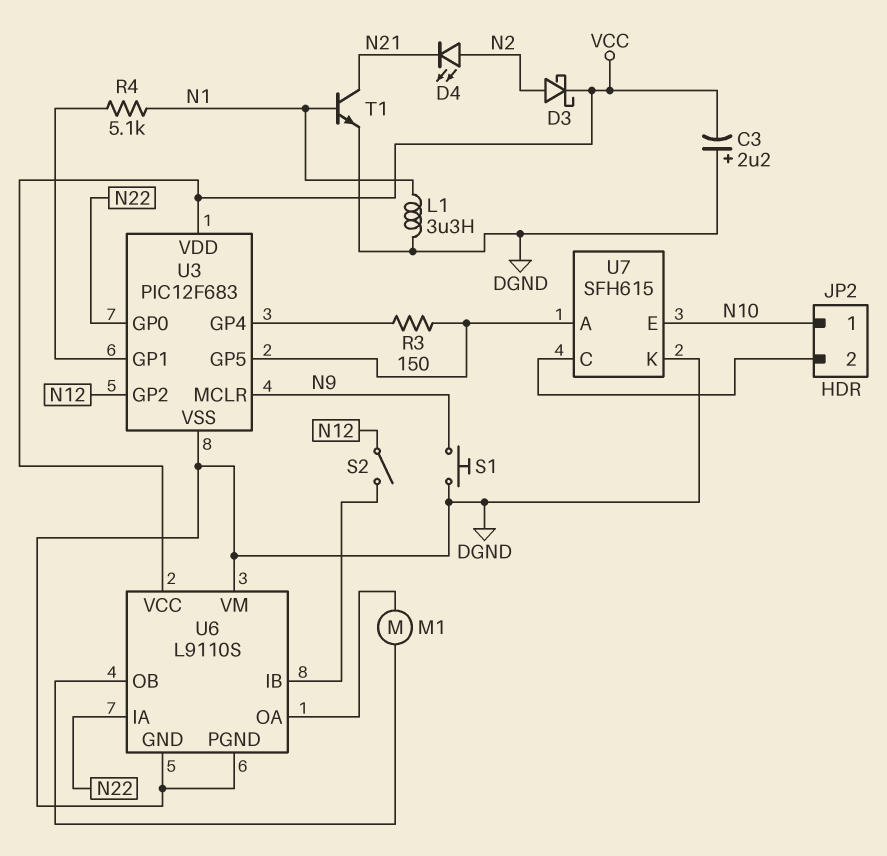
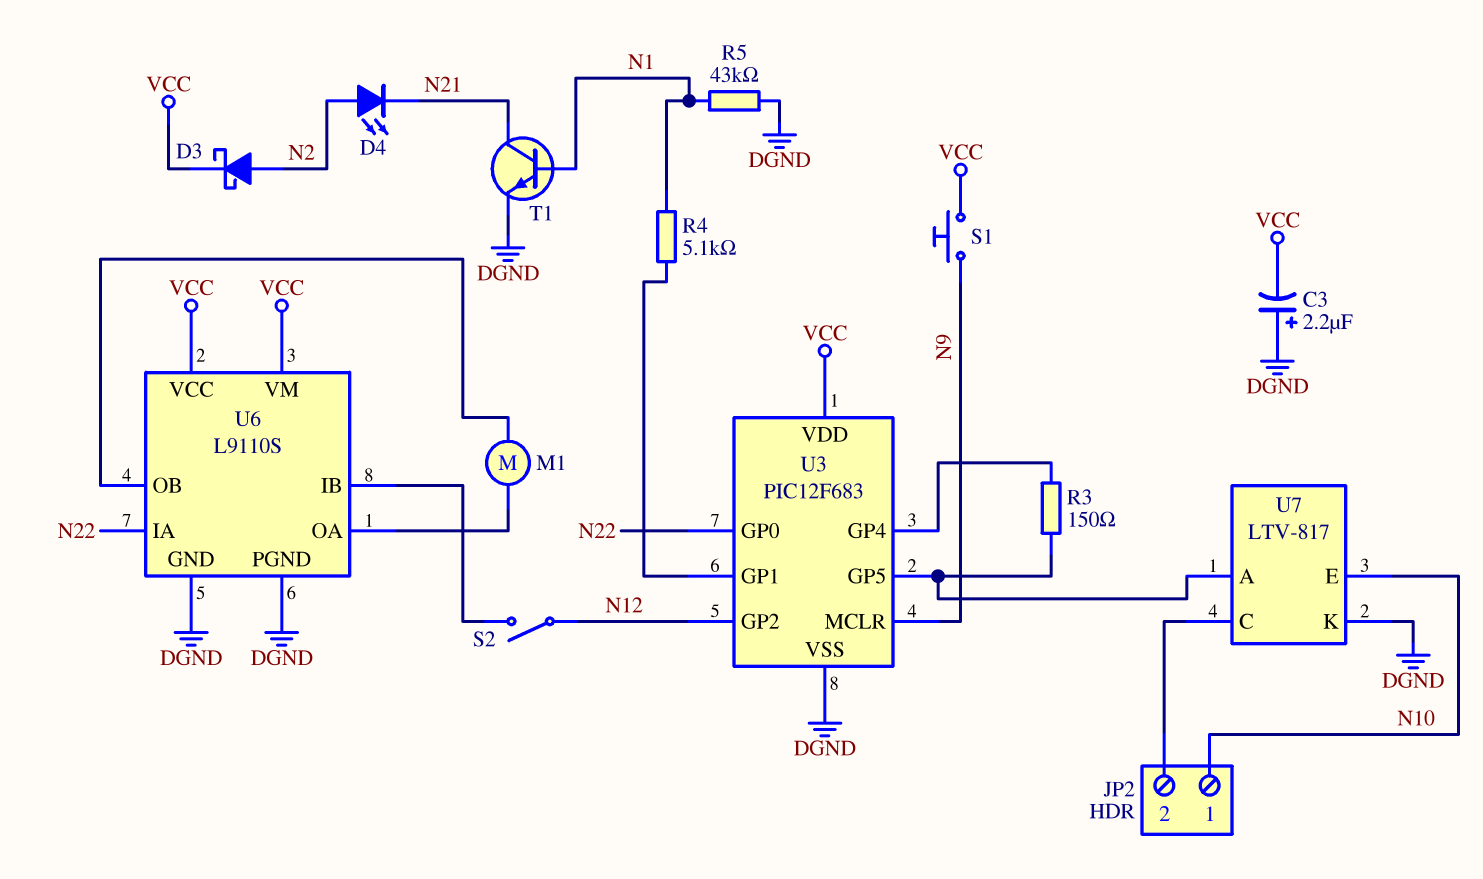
L1: 3.3uH (DGND, N1) -> none
R5: none -> 43k (DGND, N1)
S1: button (DGND, N9) -> button (N9, VCC)
U6 pin VM: DGND -> VCC
U7: SFH615 -> LTV-817

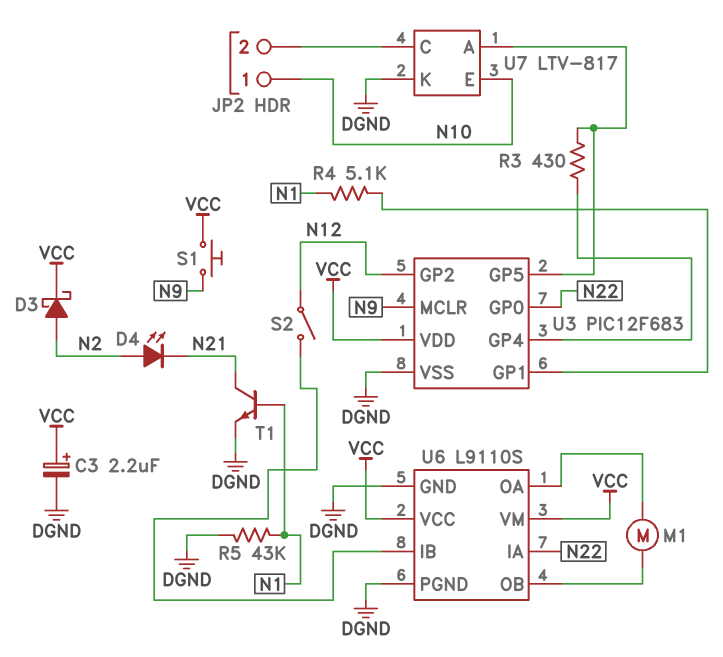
C3: 2.2uF (plus DGND, minus VCC) -> 2.2uF (plus VCC, minus DGND)
R3: 150 (U3/GP4, U3/GP5) -> 430 (U3/GP4, U3/GP5)

